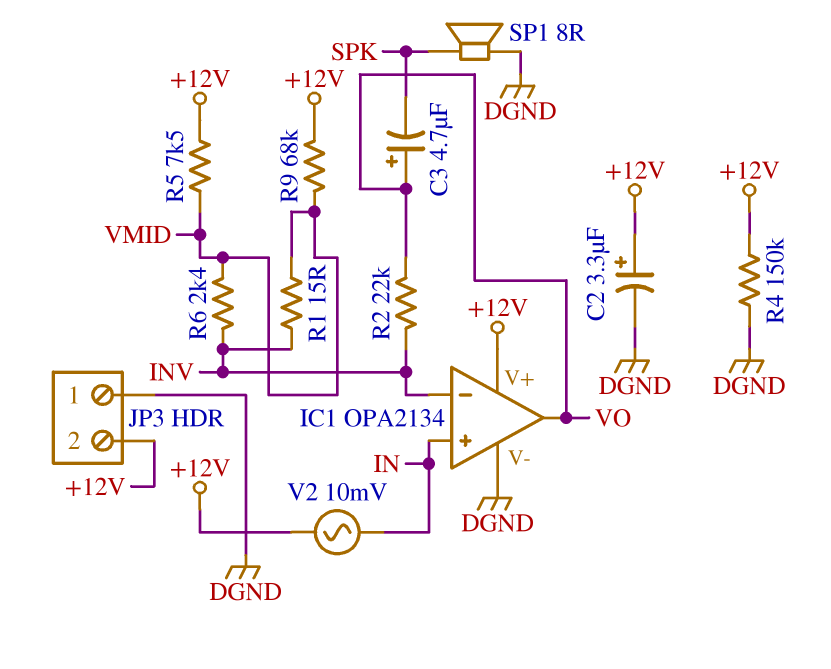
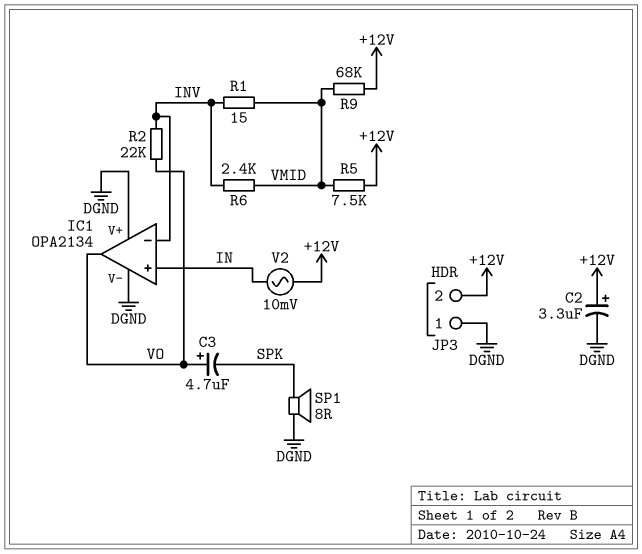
IC1 pin V+: +12V -> DGND
R4: 150k (+12V, DGND) -> none

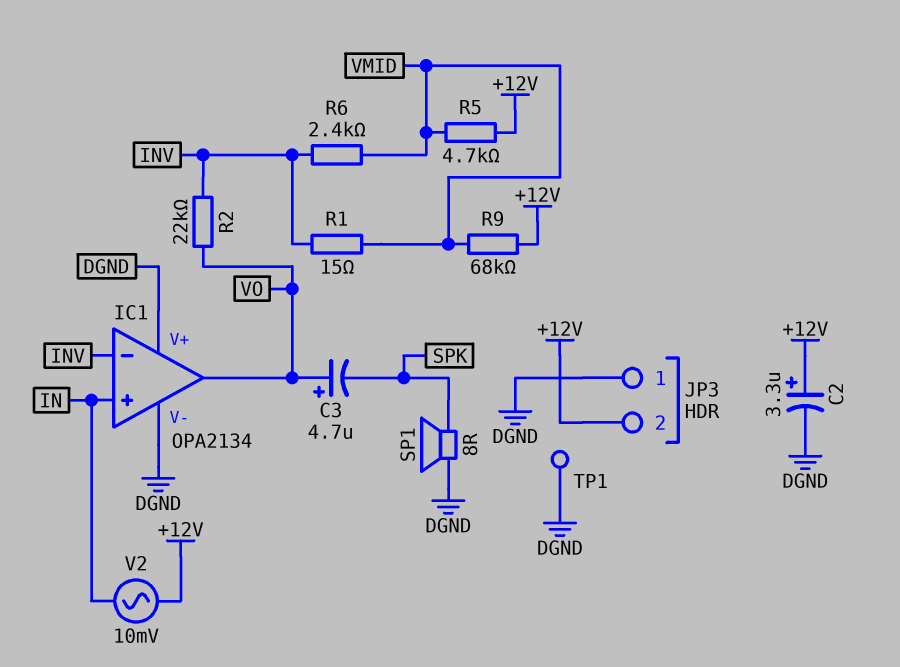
R5: 7.5k (+12V, VMID) -> 4.7k (+12V, VMID)
TP1: none -> test point (DGND)

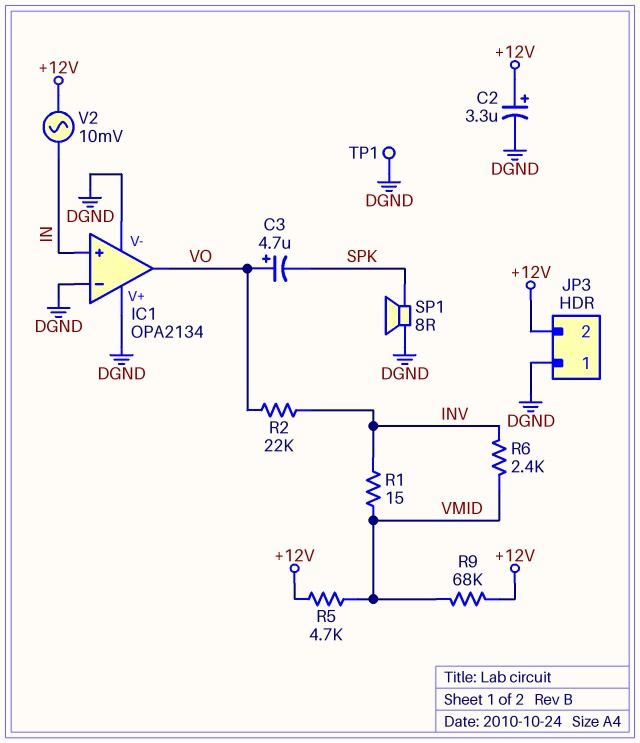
IC1 pin in-: INV -> DGND

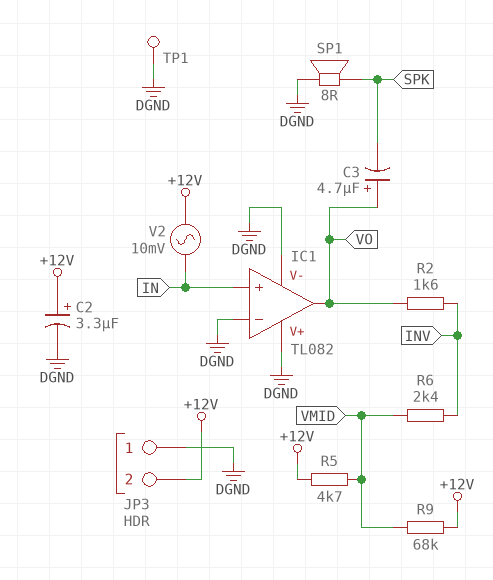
IC1: OPA2134 -> TL082
R1: 15 (INV, VMID) -> none
R2: 22k (INV, VO) -> 1.6k (INV, VO)

